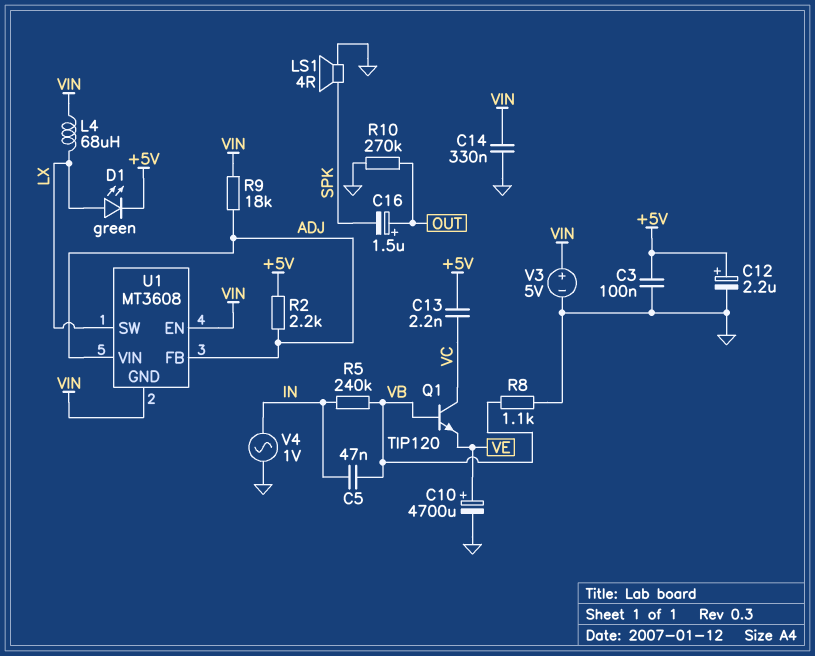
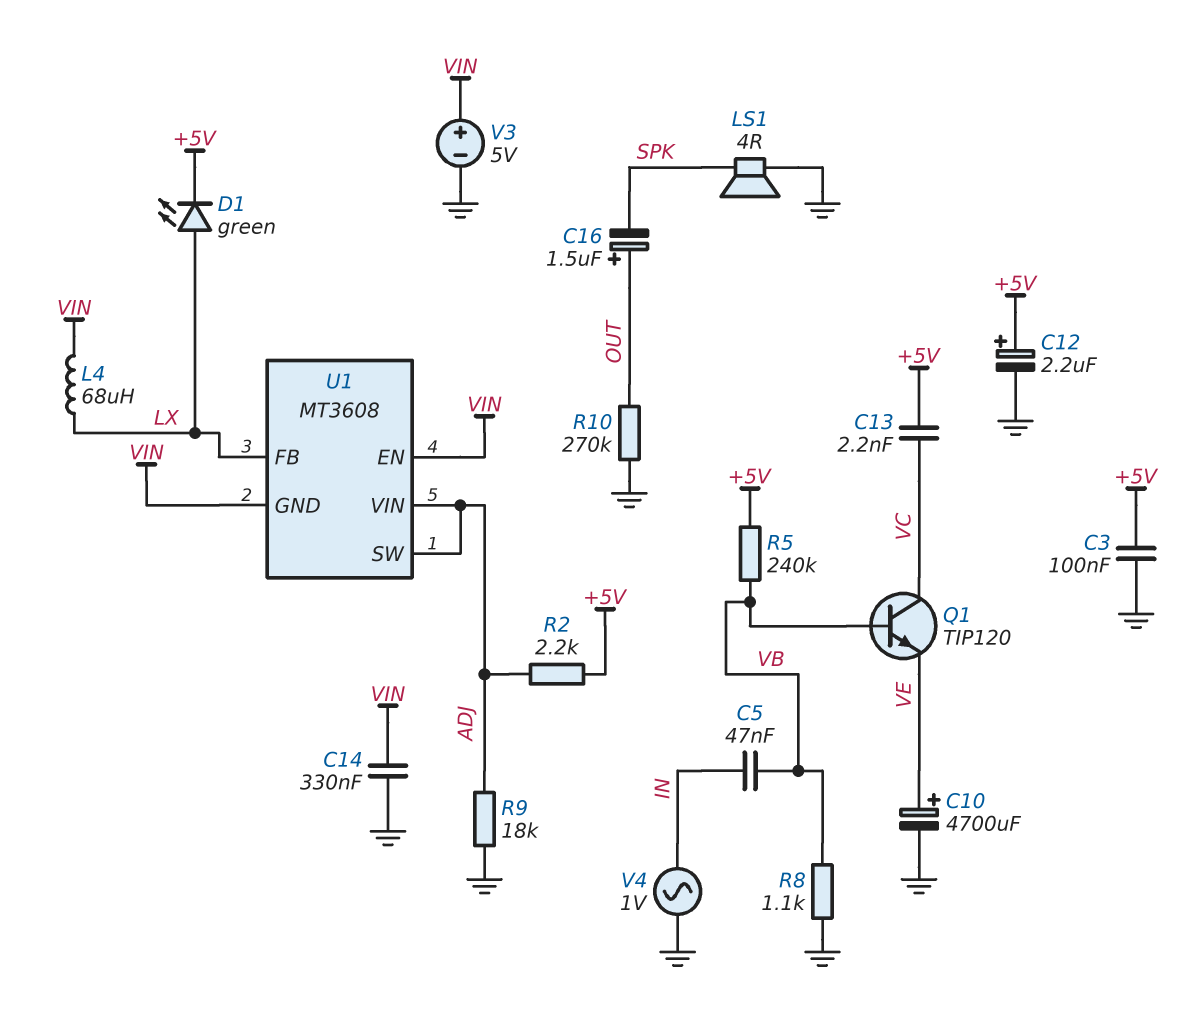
R5: 240k (IN, VB) -> 240k (+5V, VB)
R9: 18k (ADJ, VIN) -> 18k (ADJ, GND)
U1 pin FB: ADJ -> LX
U1 pin SW: LX -> ADJ

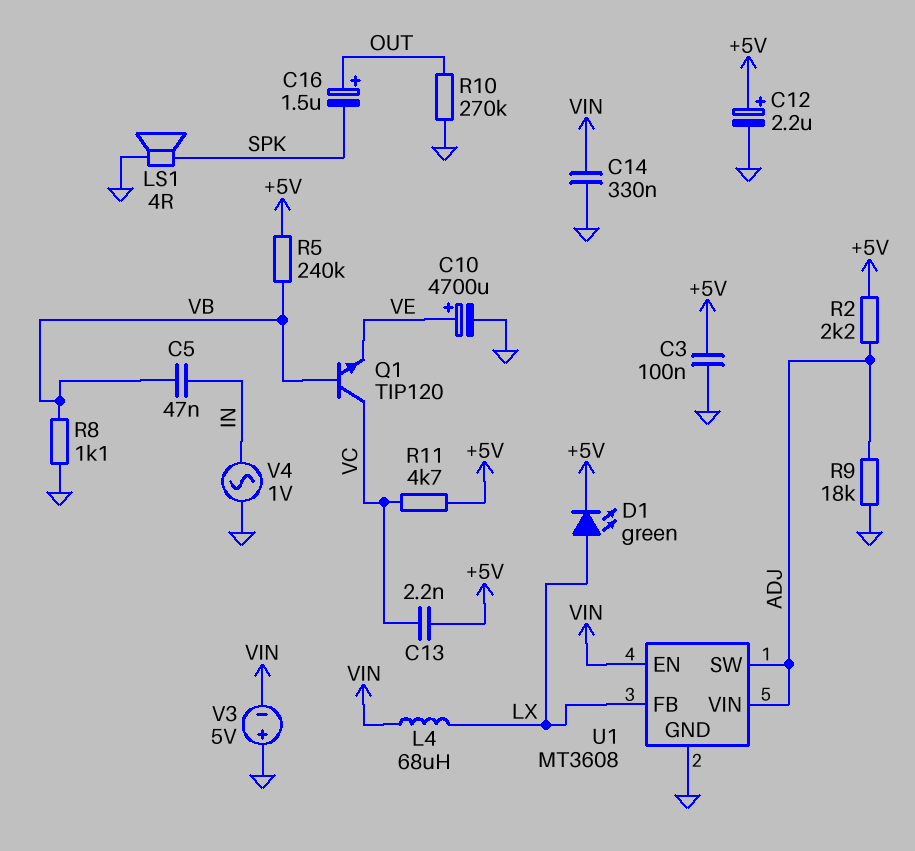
R11: none -> 4.7k (+5V, VC)
U1 pin GND: VIN -> GND
V3: 5V (plus VIN, minus GND) -> 5V (plus GND, minus VIN)

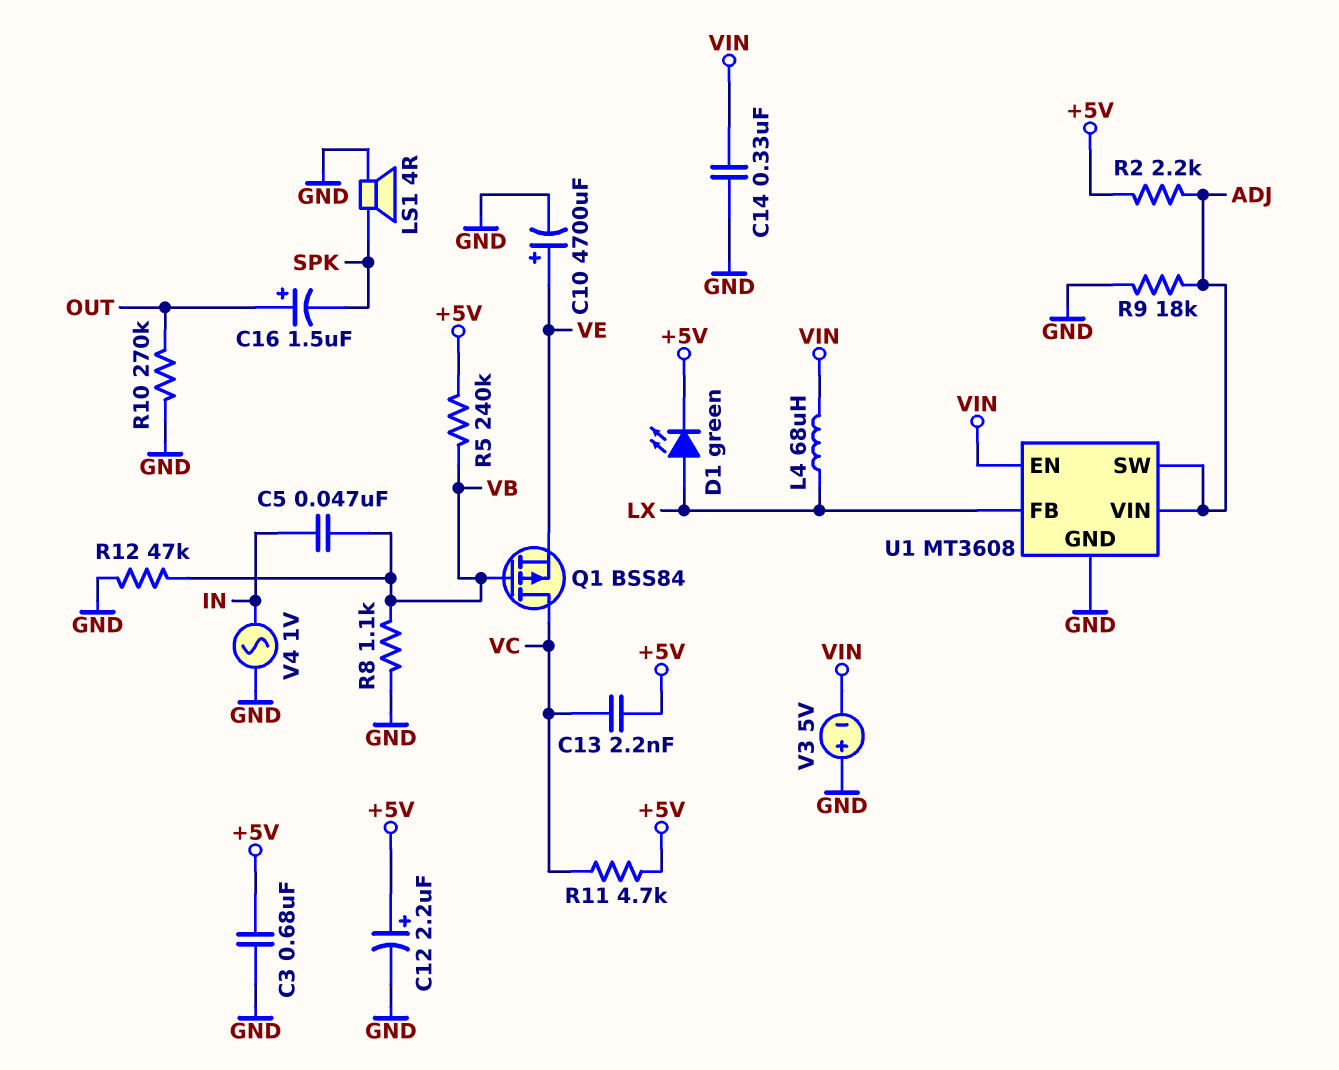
C3: 100nF (+5V, GND) -> 680nF (+5V, GND)
Q1: NPN TIP120 (B VB, C VC, E VE) -> PMOS BSS84 (G VB, D VC, S VE)
R12: none -> 47k (GND, VB)

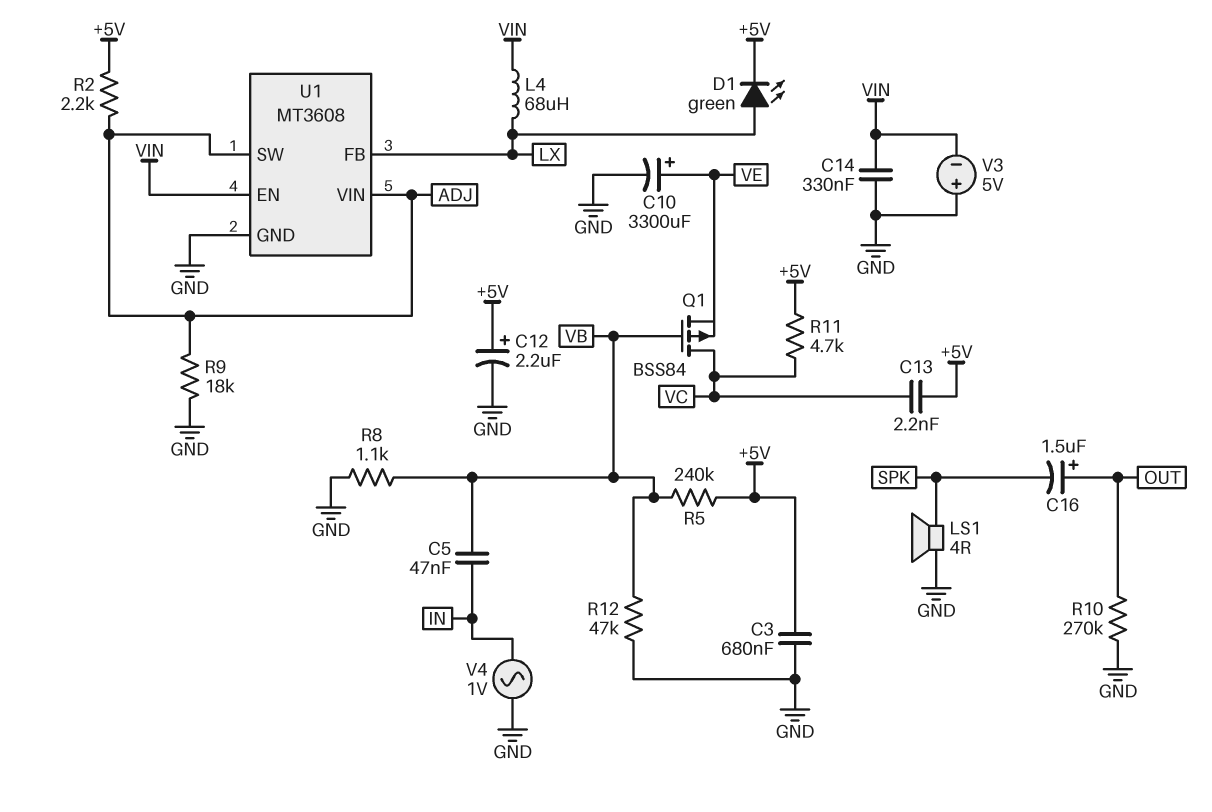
C10: 4700uF (plus VE, minus GND) -> 3300uF (plus VE, minus GND)

